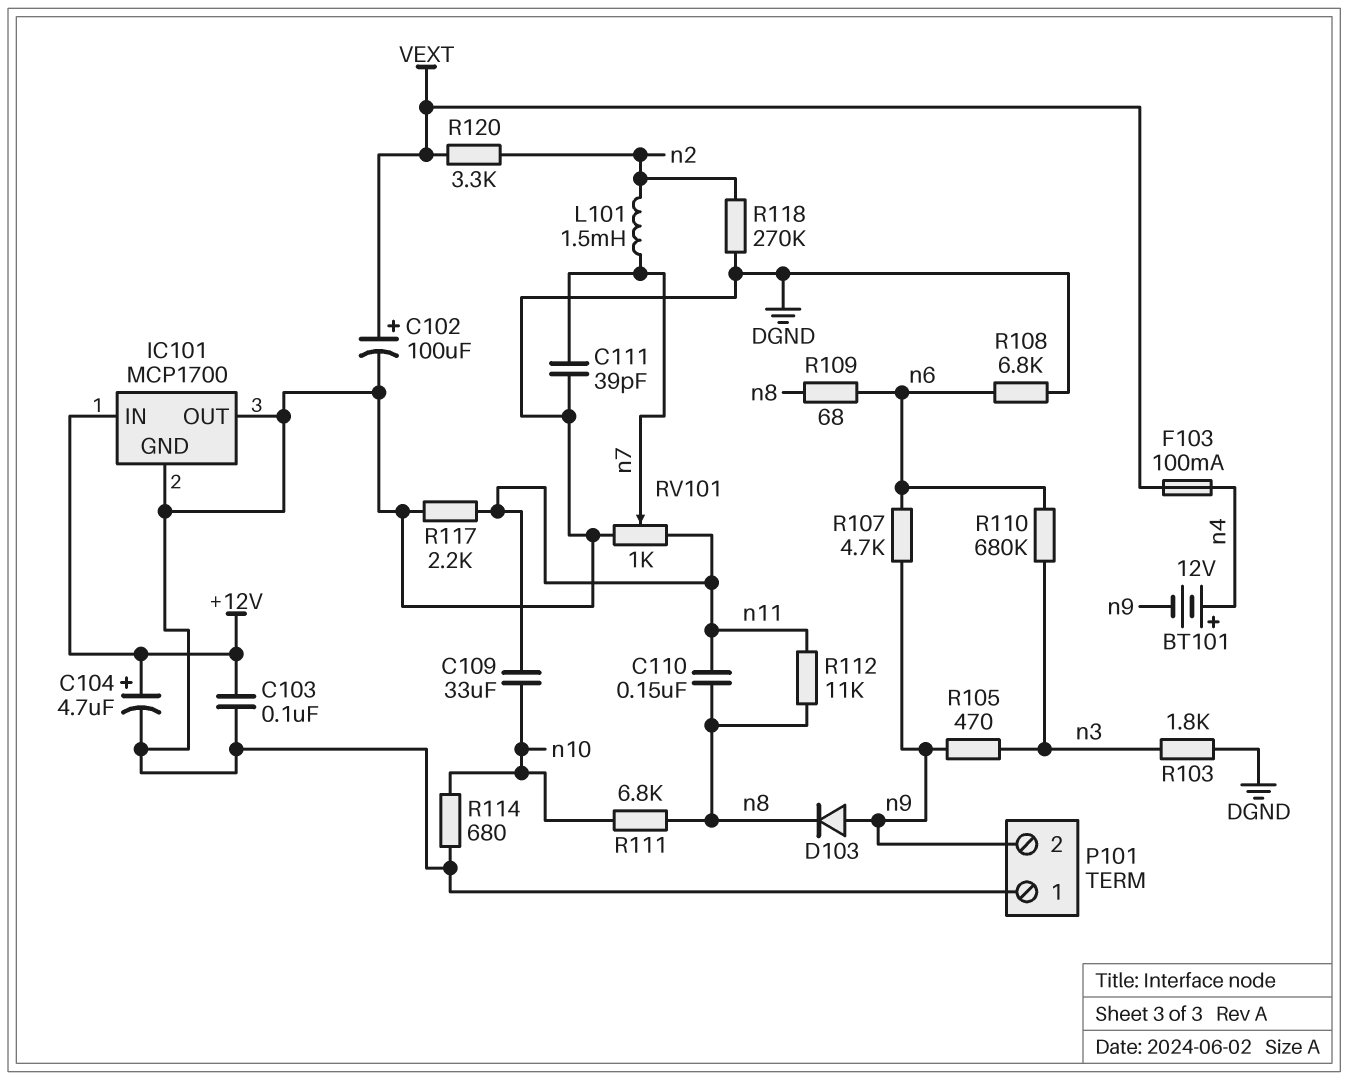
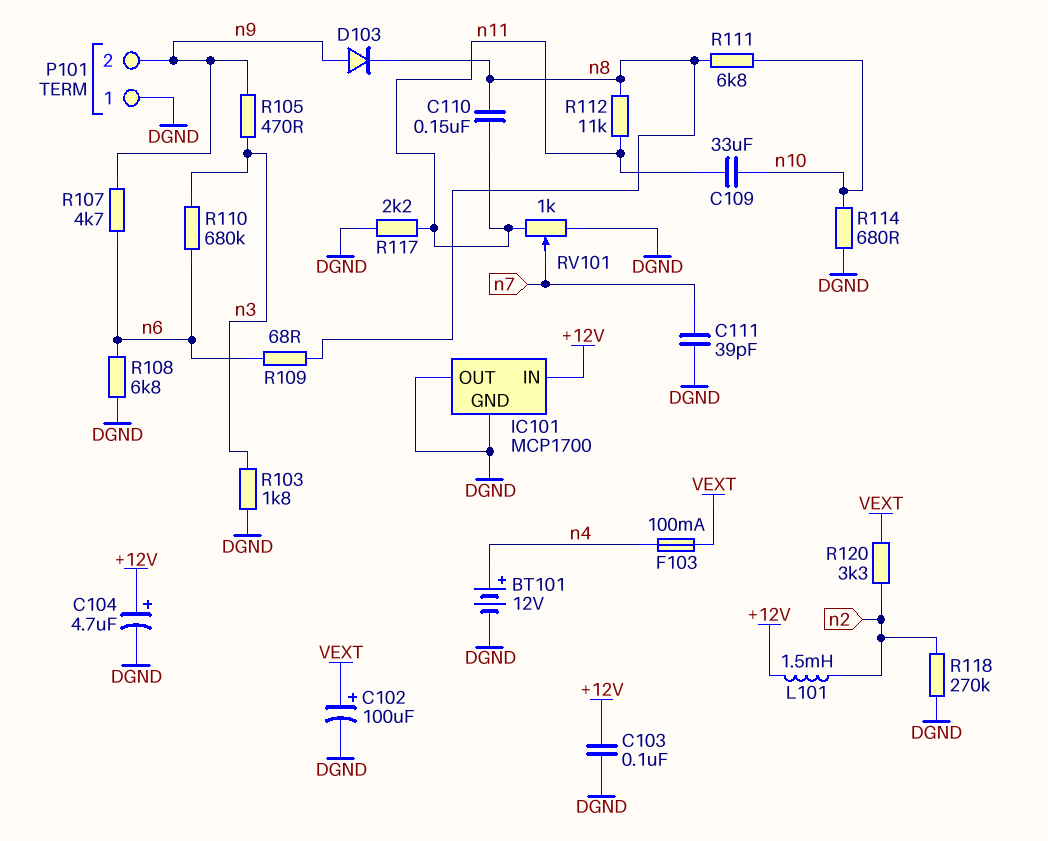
BT101: 12V (plus n4, minus n9) -> 12V (plus n4, minus DGND)
L101: 1.5mH (n2, n7) -> 1.5mH (+12V, n2)

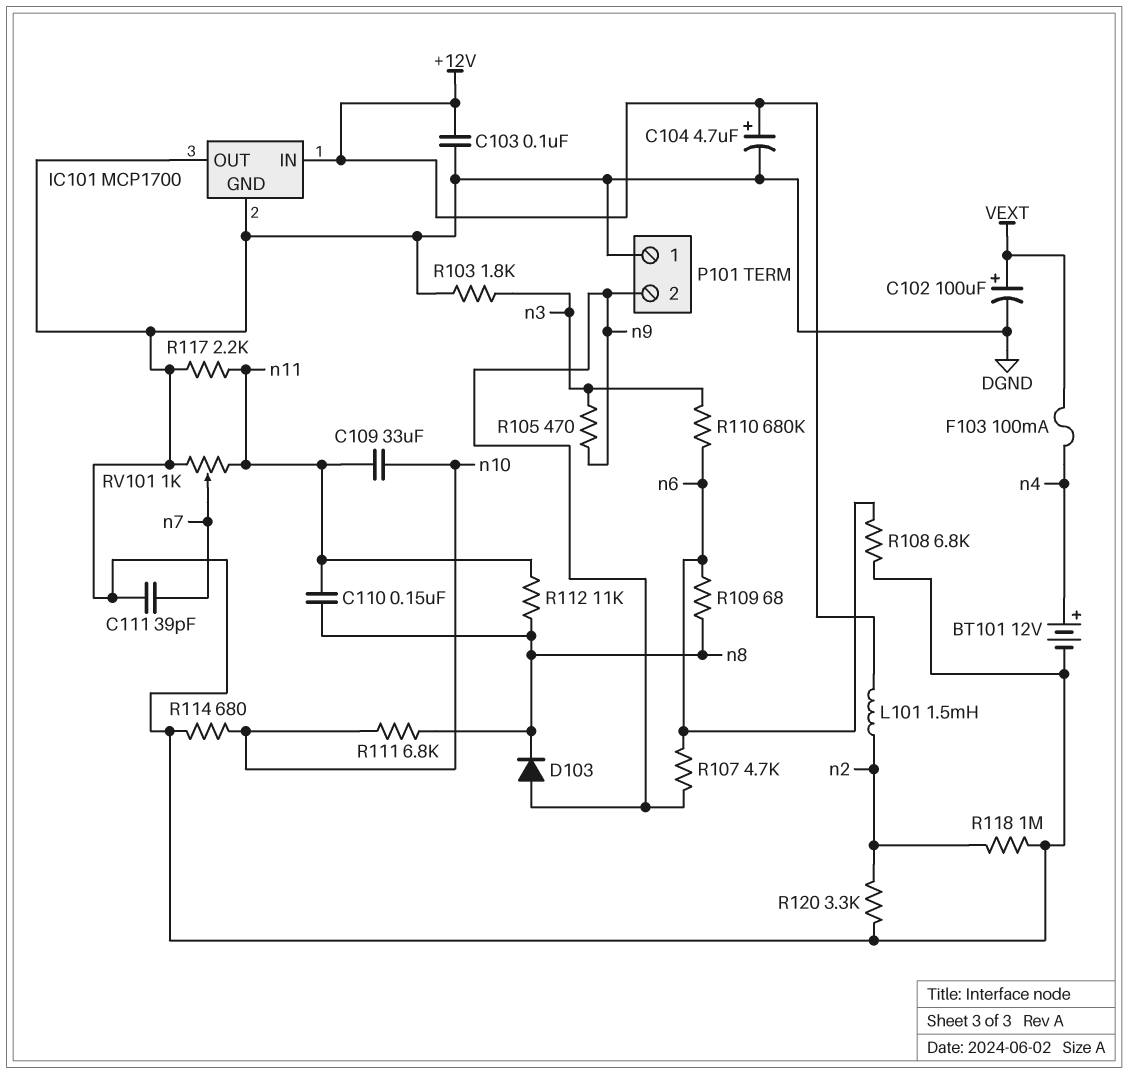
R118: 270k (DGND, n2) -> 1M (DGND, n2)
R120: 3.3k (VEXT, n2) -> 3.3k (DGND, n2)

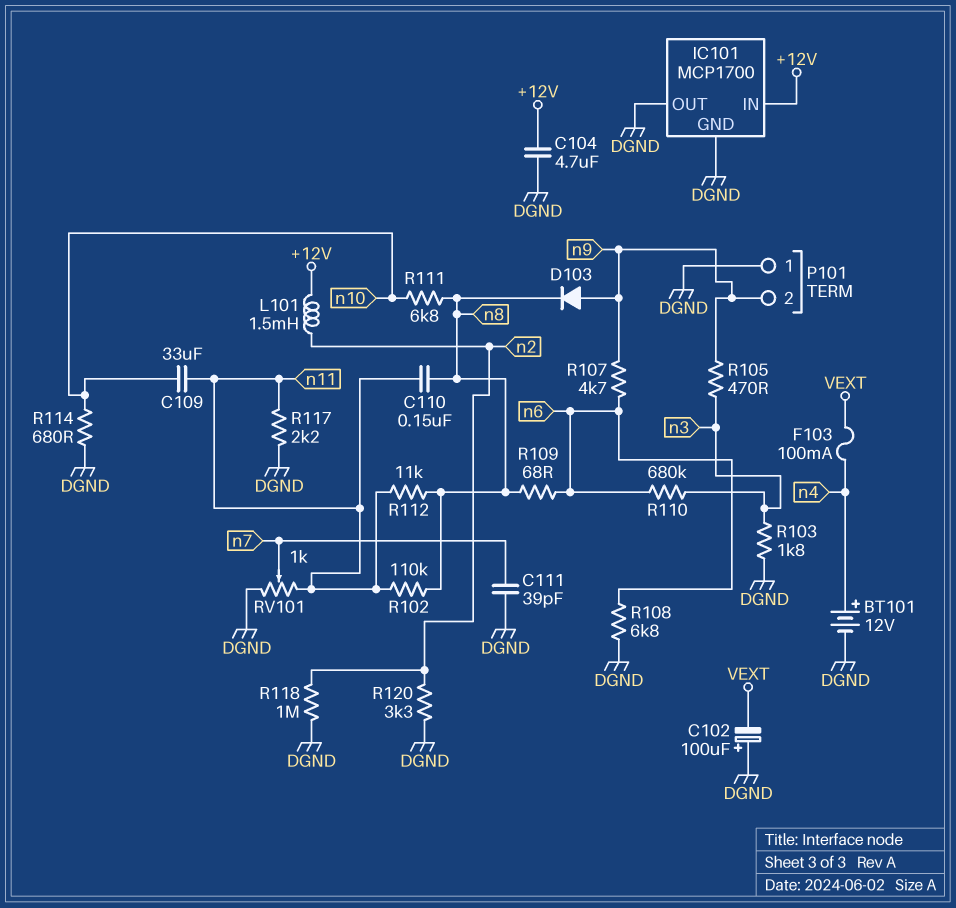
C102: 100uF (plus VEXT, minus DGND) -> 100uF (plus DGND, minus VEXT)
C103: 100nF (+12V, DGND) -> none
C104: 4.7uF (plus +12V, minus DGND) -> 4.7uF (+12V, DGND)
R102: none -> 110k (n8, n11)

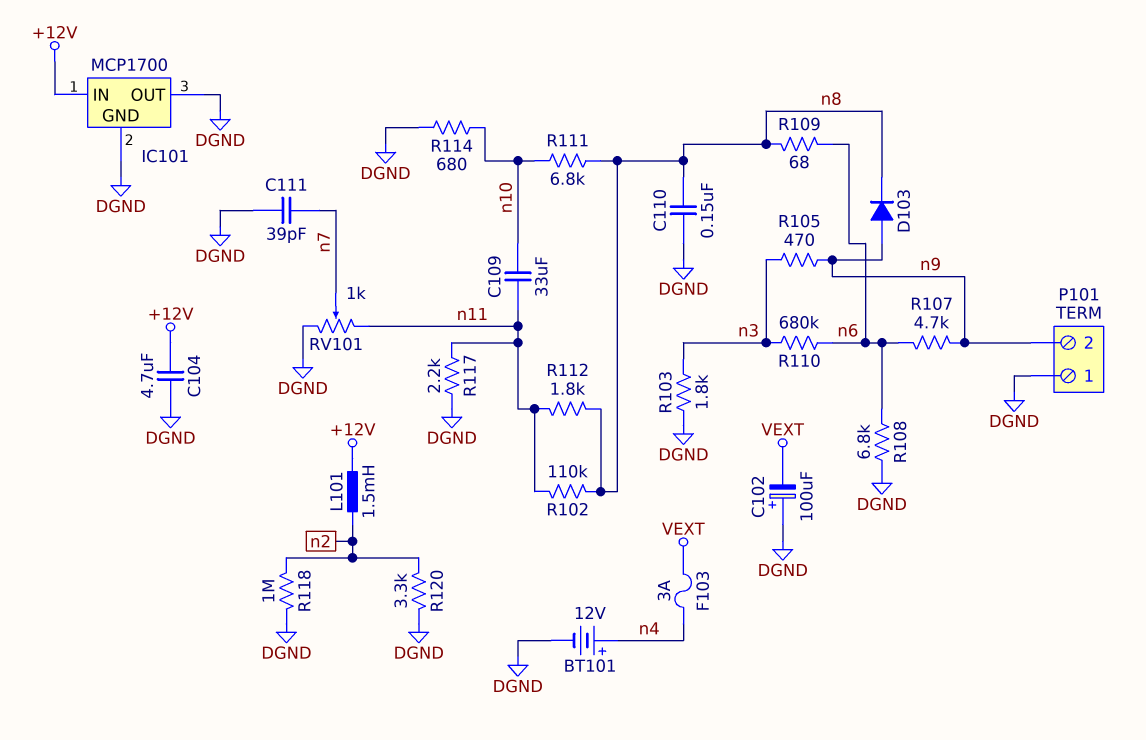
C110: 150nF (n8, n11) -> 150nF (DGND, n8)
F103: 100mA (VEXT, n4) -> 3A (VEXT, n4)
R112: 11k (n8, n11) -> 1.8k (n8, n11)

